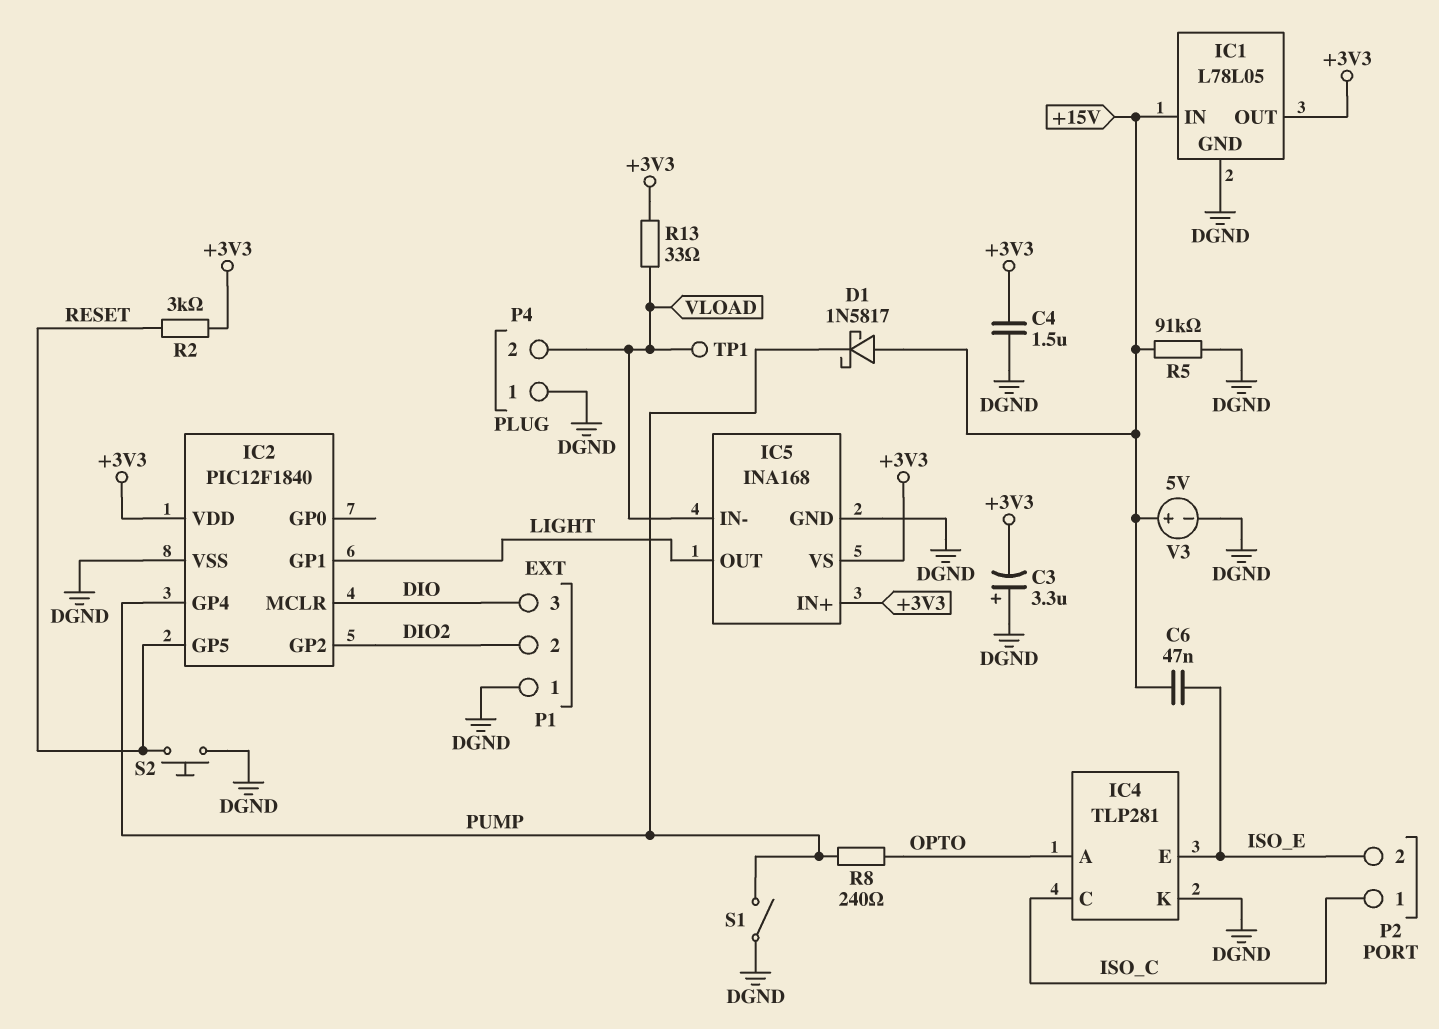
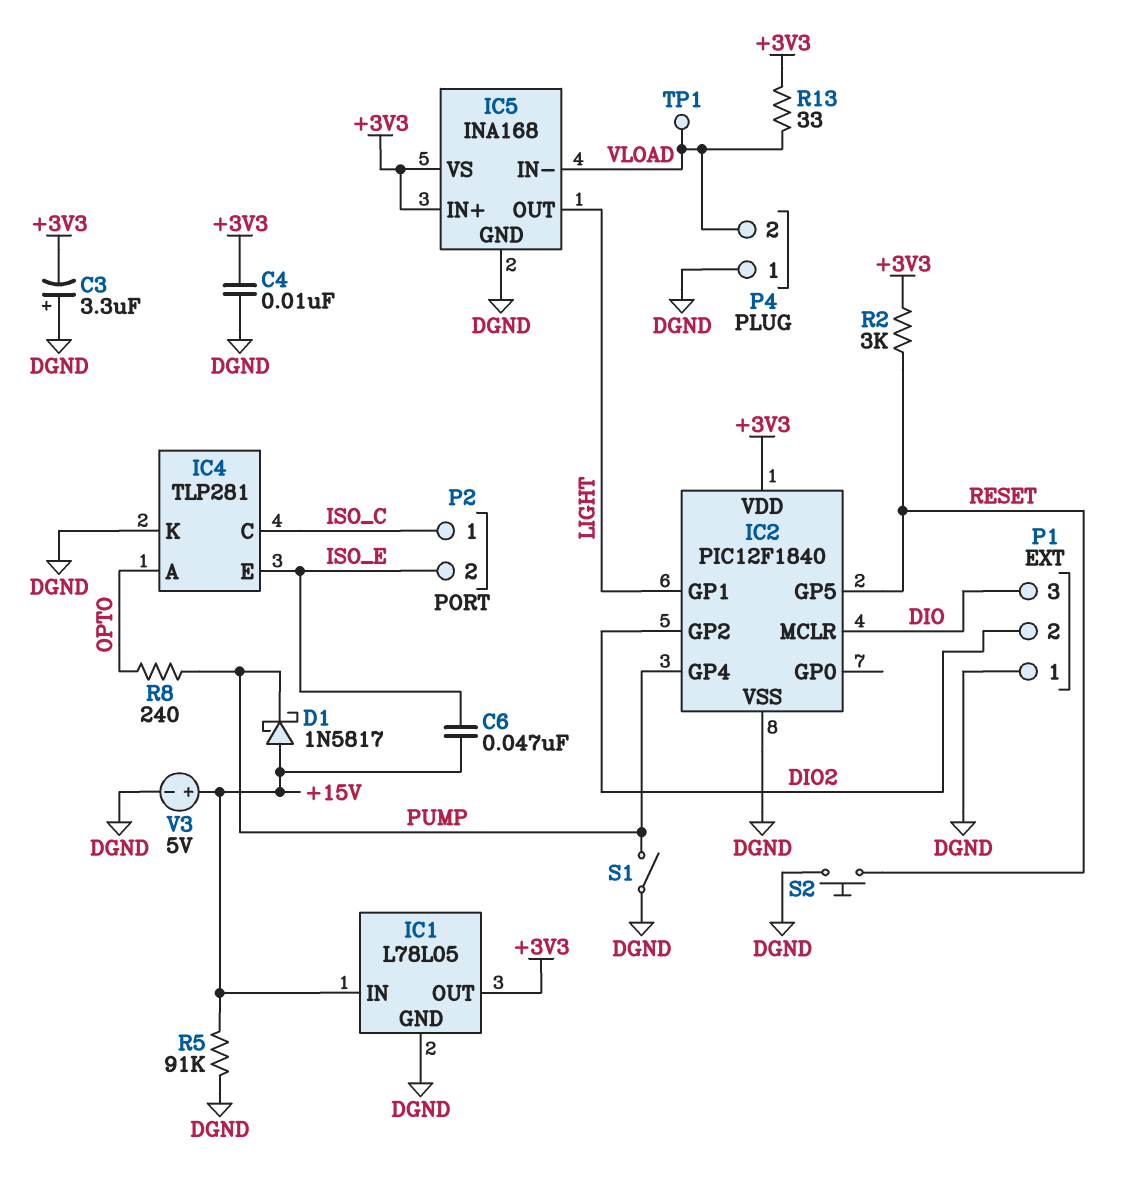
C4: 1.5uF (+3V3, DGND) -> 10nF (+3V3, DGND)

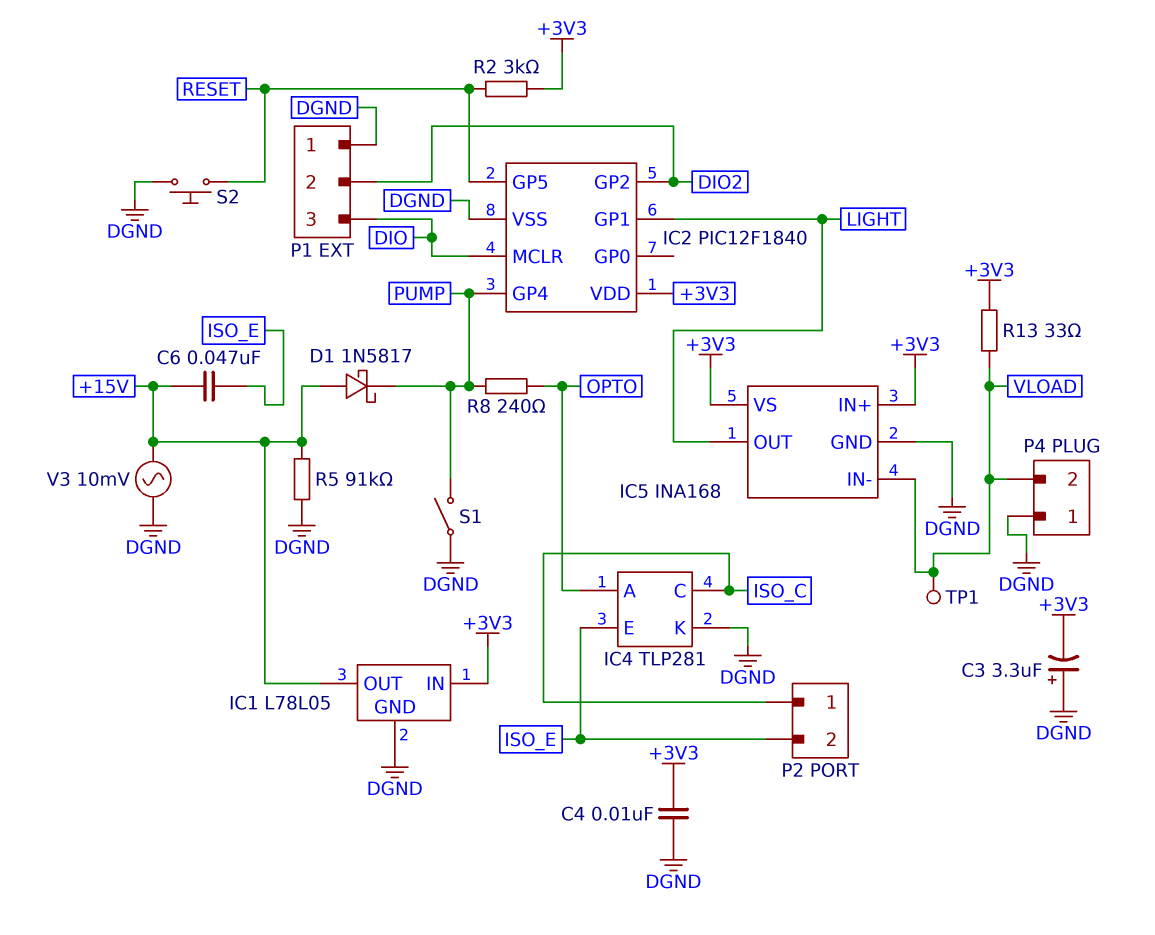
IC1 pin IN: +15V -> +3V3
IC1 pin OUT: +3V3 -> +15V
V3: 5V (plus +15V, minus DGND) -> AC 10mV (+15V, DGND)

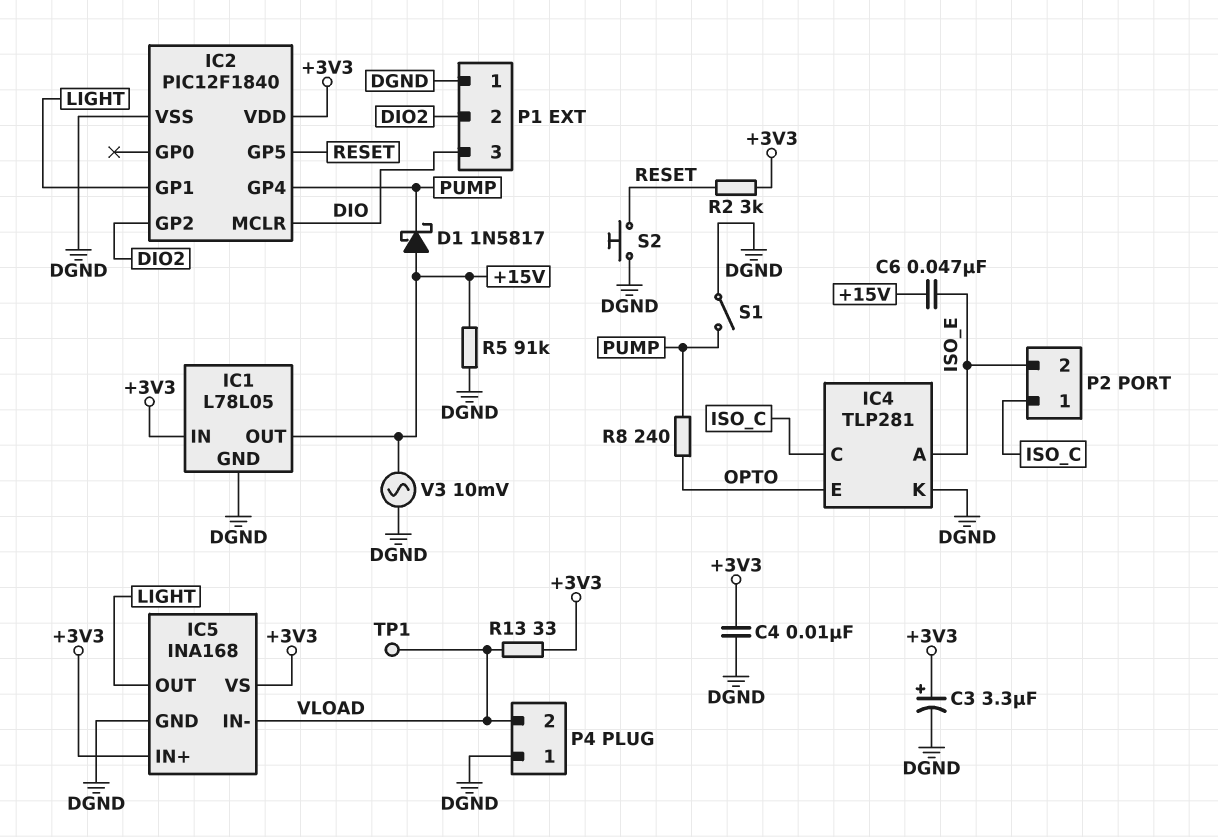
C3: 3.3uF (plus DGND, minus +3V3) -> 3.3uF (plus +3V3, minus DGND)
IC4 pin A: OPTO -> ISO_E
IC4 pin E: ISO_E -> OPTO

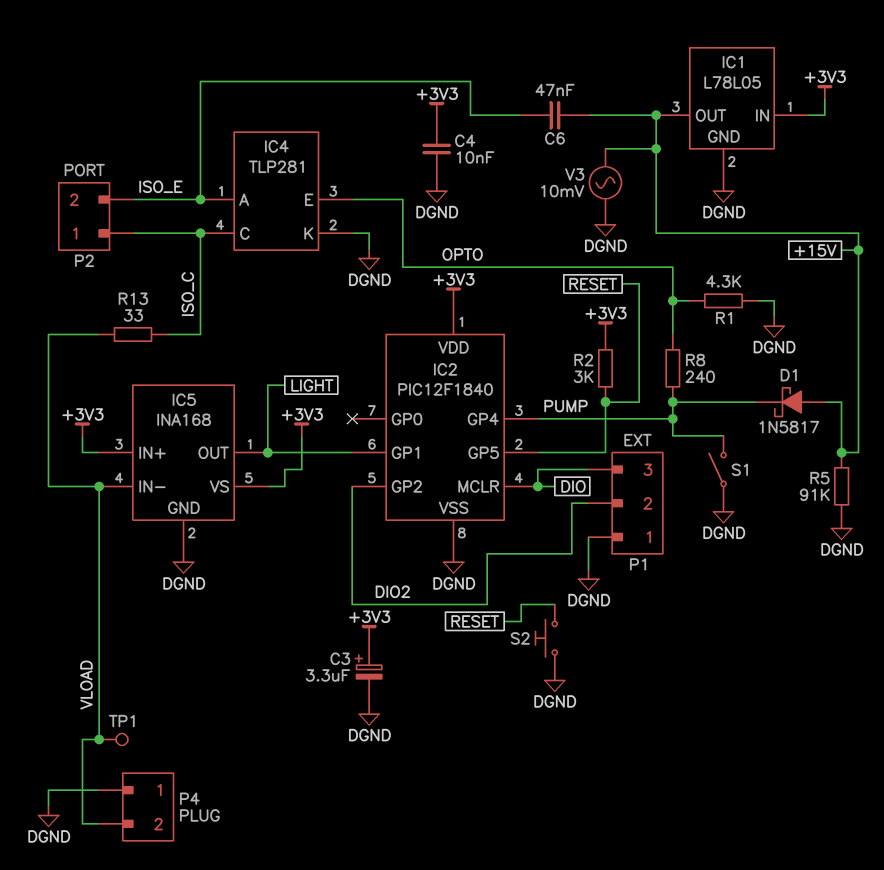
R1: none -> 4.3k (DGND, OPTO)
R13: 33 (+3V3, VLOAD) -> 33 (ISO_C, VLOAD)

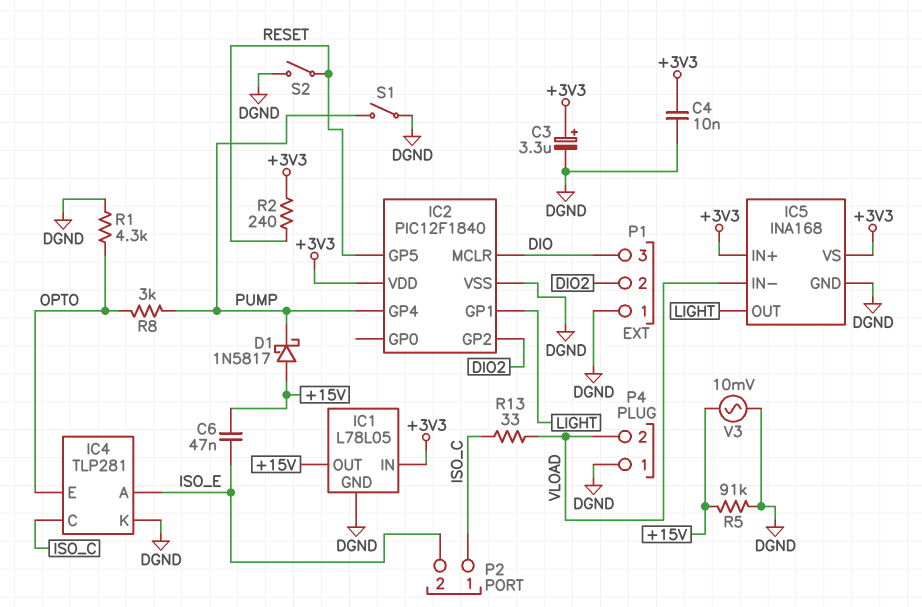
R2: 3k (+3V3, RESET) -> 240 (+3V3, RESET)
R8: 240 (OPTO, PUMP) -> 3k (OPTO, PUMP)
S2: button (DGND, RESET) -> switch (DGND, RESET)
TP1: test point (VLOAD) -> none

